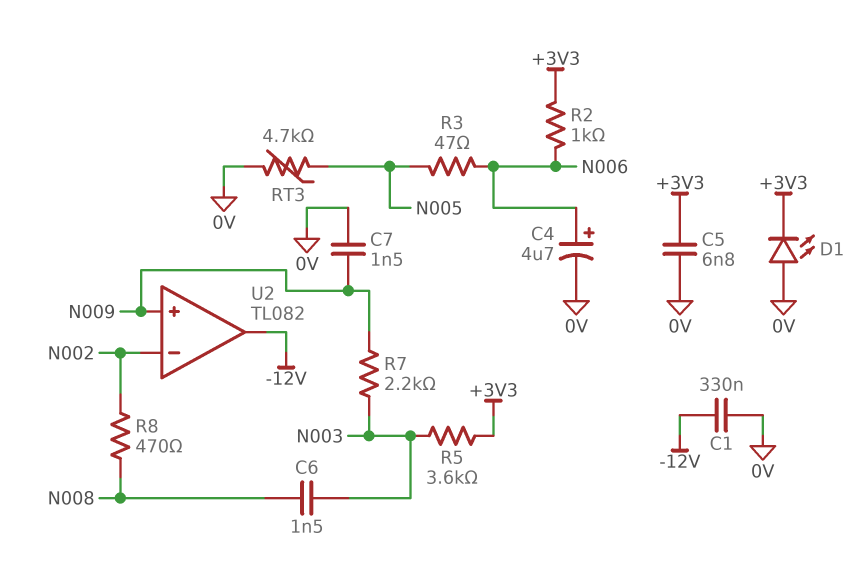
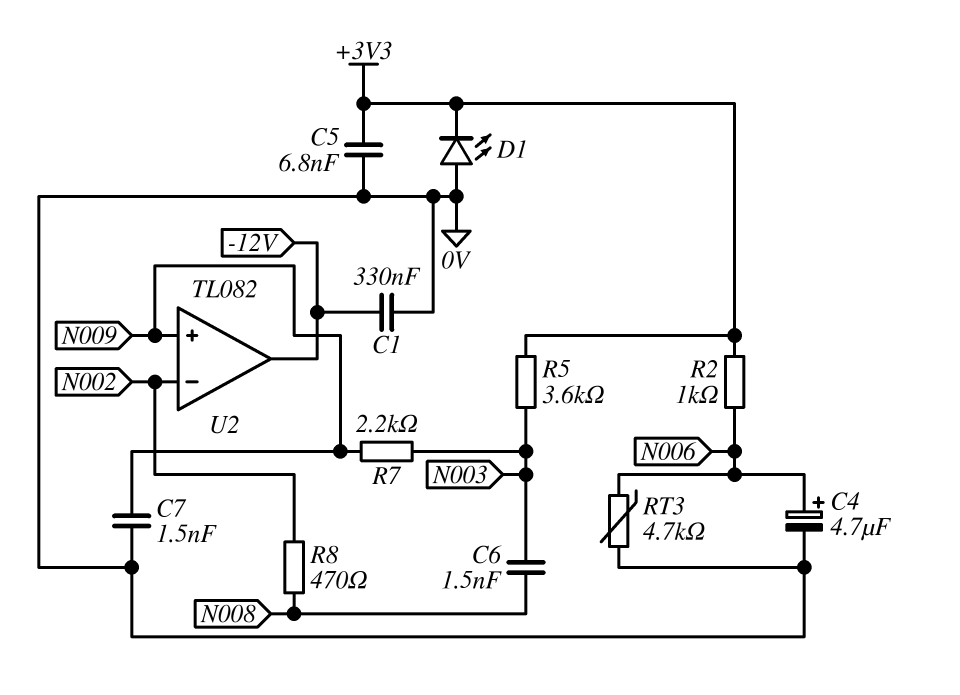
R3: 47 (N005, N006) -> none
RT3: 4.7k (0V, N005) -> 4.7k (0V, N006)

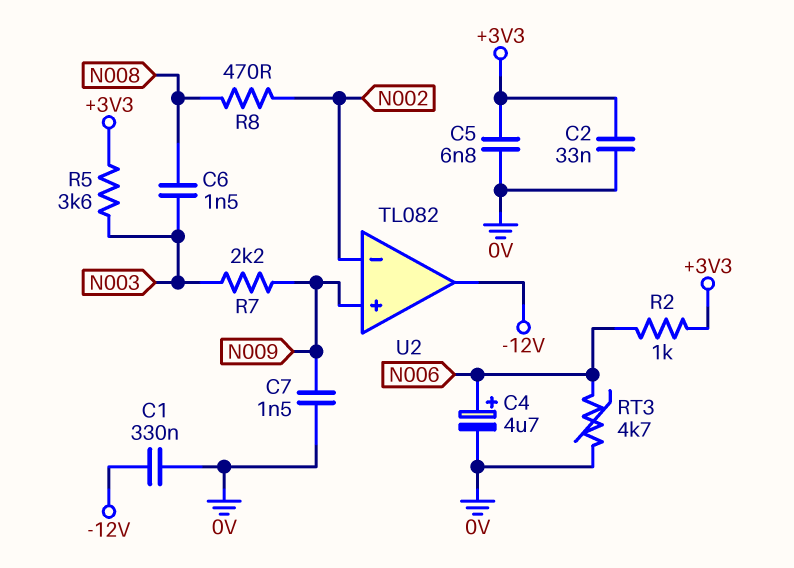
C2: none -> 33nF (+3V3, 0V)
D1: LED (A 0V, K +3V3) -> none

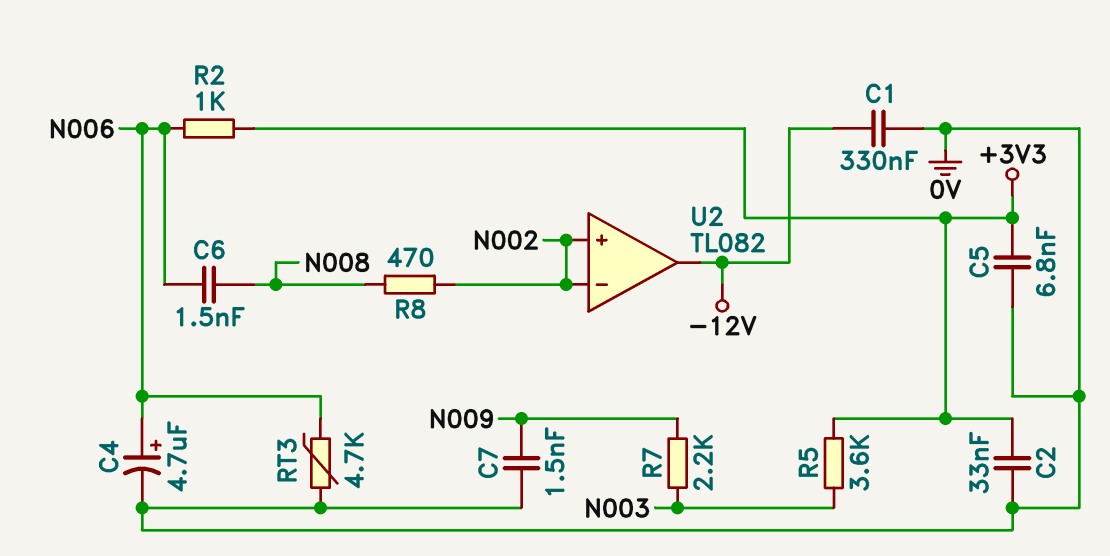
C6: 1.5nF (N003, N008) -> 1.5nF (N006, N008)
U2 pin in+: N009 -> N002

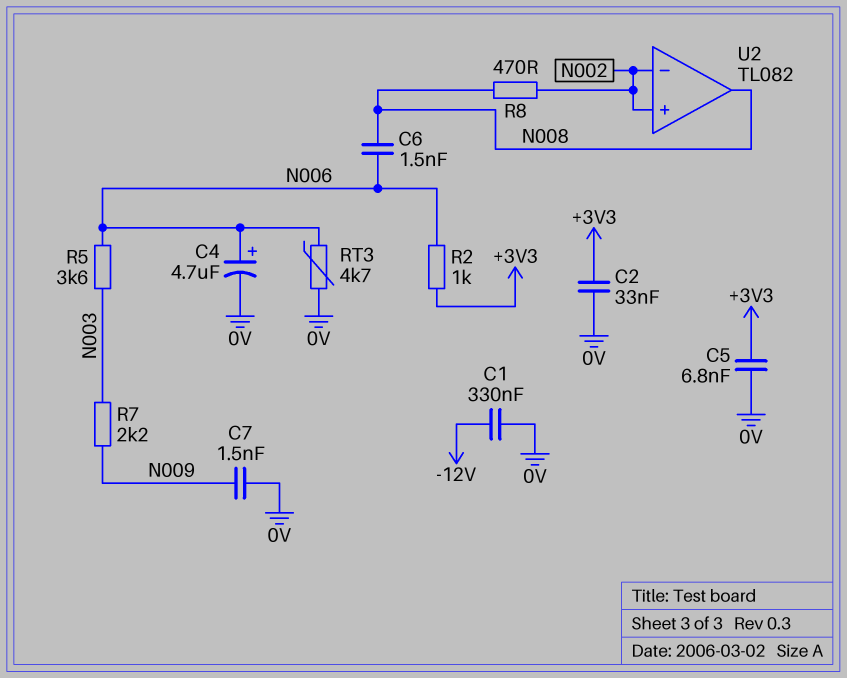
R5: 3.6k (+3V3, N003) -> 3.6k (N003, N006)
U2 pin out: -12V -> N008

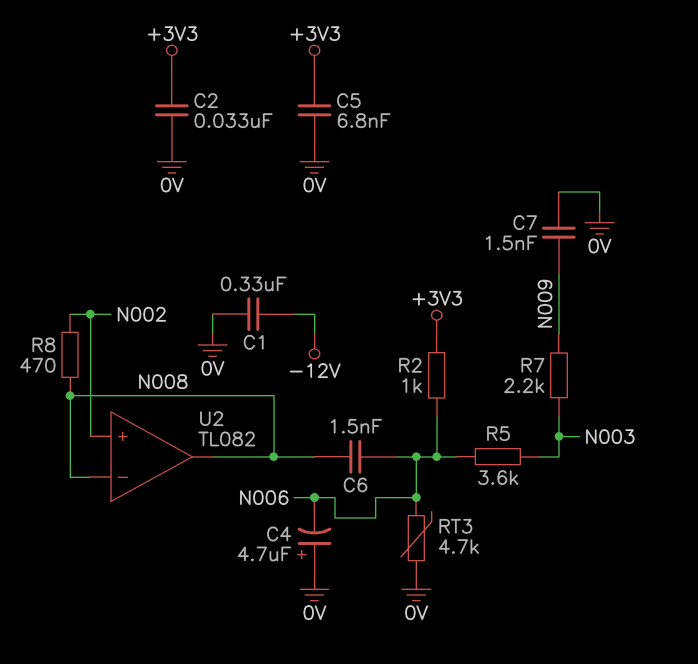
C4: 4.7uF (plus N006, minus 0V) -> 4.7uF (plus 0V, minus N006)
U2 pin in-: N002 -> N008

